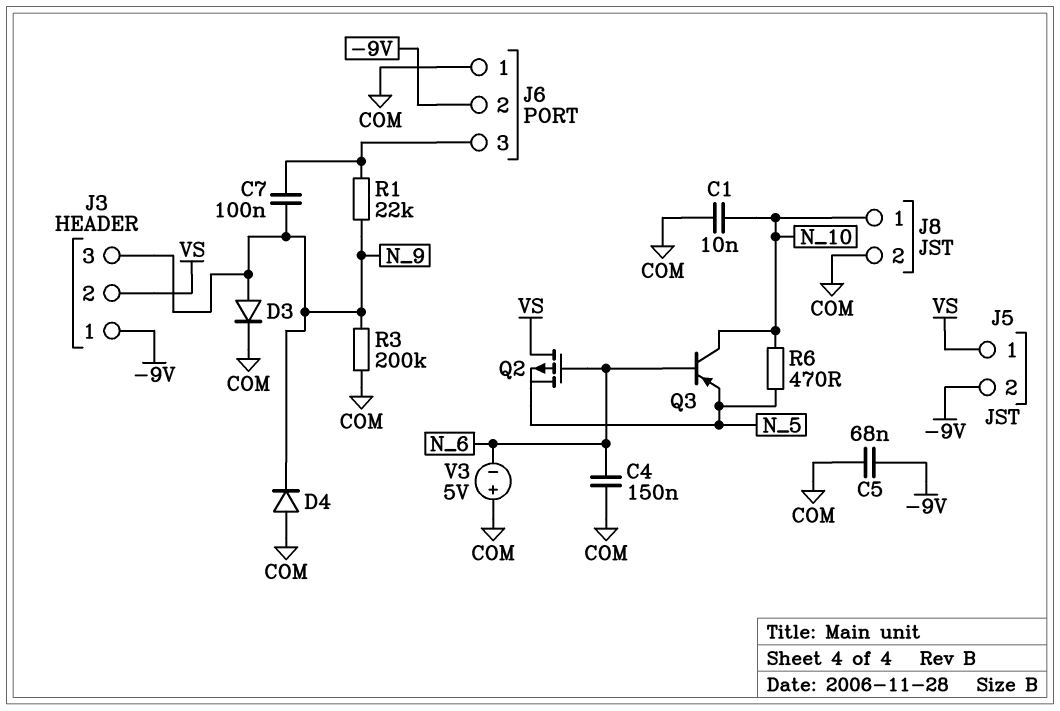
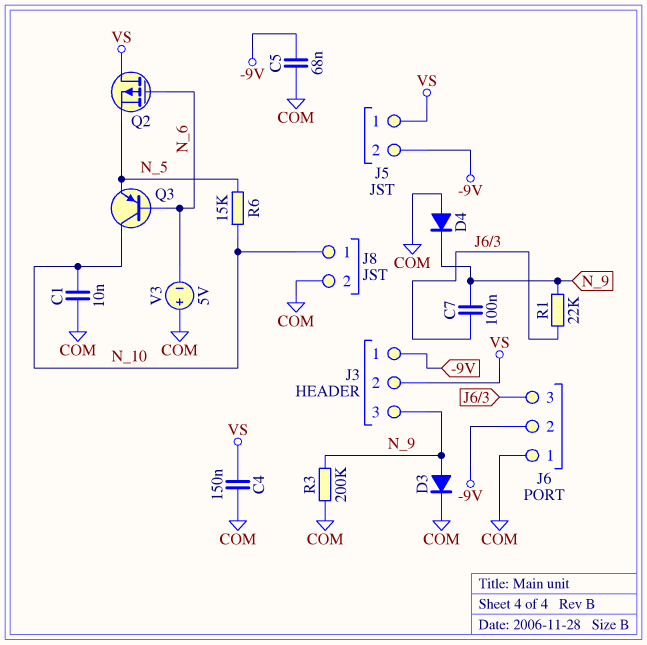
C4: 150nF (COM, N_6) -> 150nF (COM, VS)
R6: 470 (N_5, N_10) -> 15k (N_5, N_10)

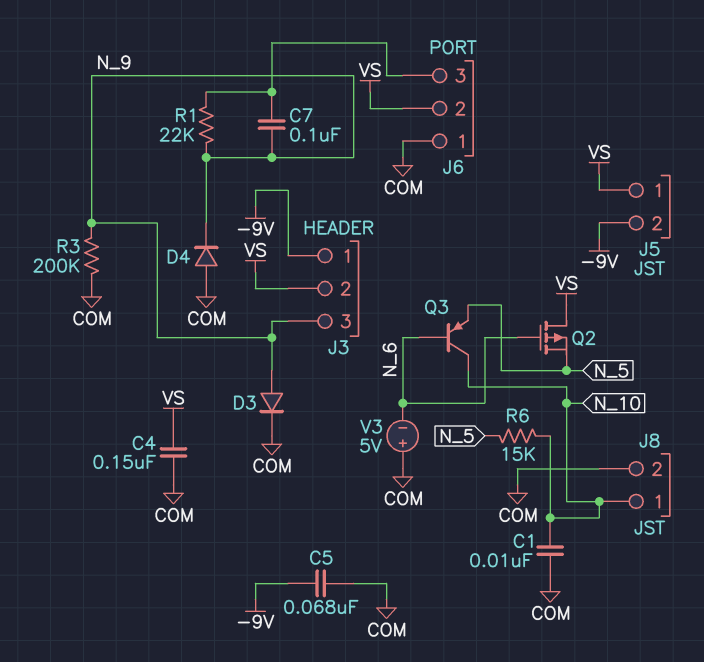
J6 pin 2: -9V -> VS

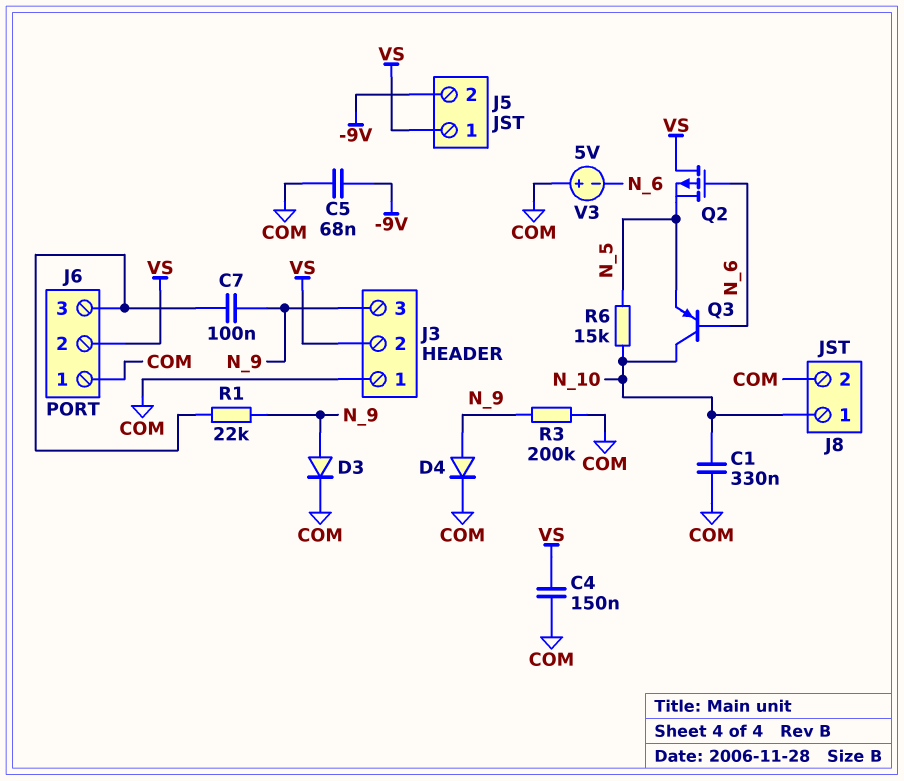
C1: 10nF (COM, N_10) -> 330nF (COM, N_10)
D4: diode (A COM, K N_9) -> diode (A N_9, K COM)
J3 pin 1: -9V -> COM

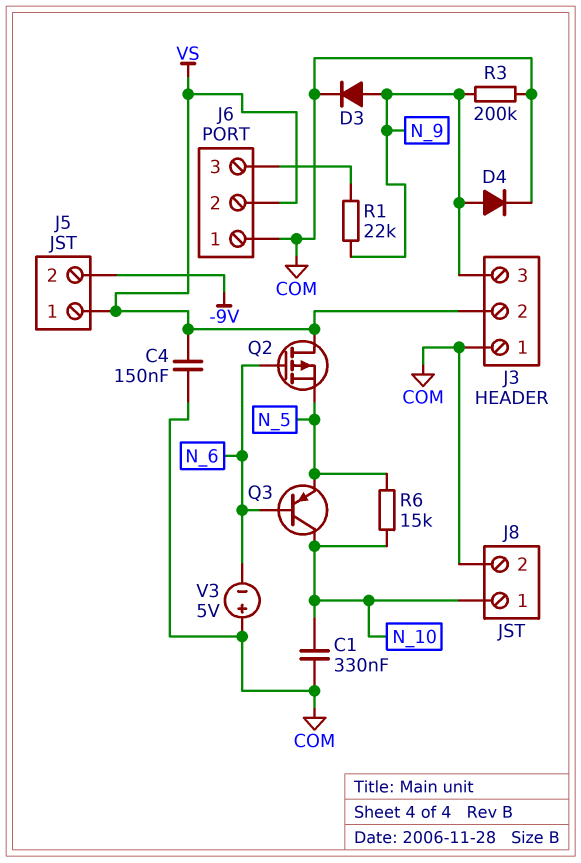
C5: 68nF (-9V, COM) -> none
C7: 100nF (J6/3, N_9) -> none

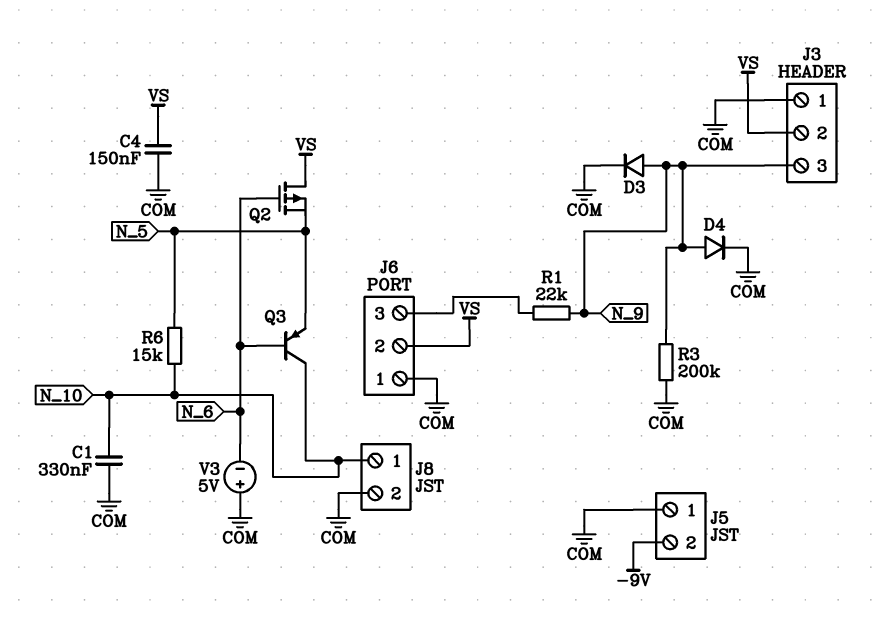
J5 pin 1: VS -> COM

